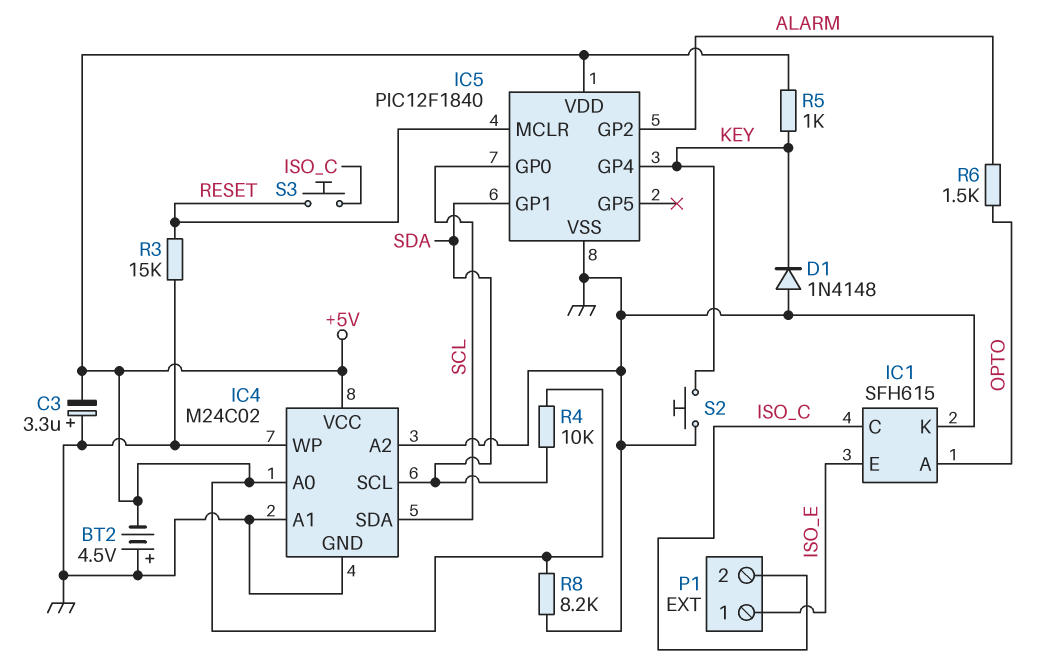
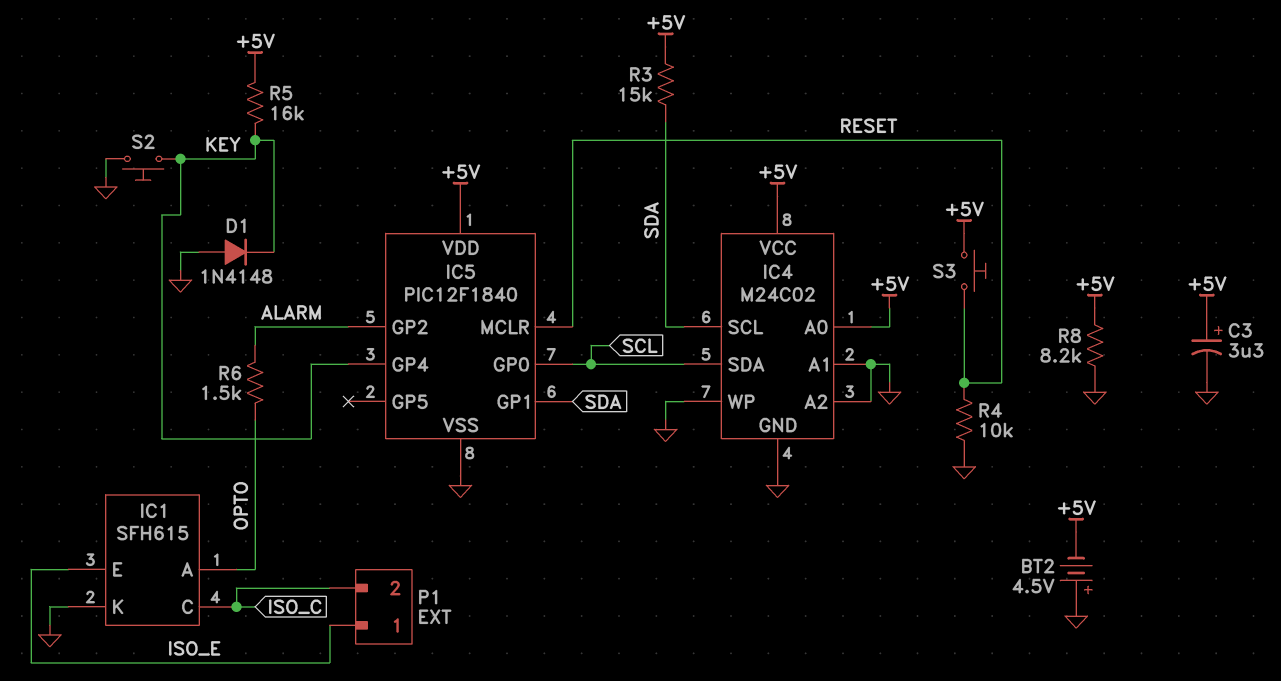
C3: 3.3uF (plus GND, minus +5V) -> 3.3uF (plus +5V, minus GND)
R3: 15k (GND, RESET) -> 15k (+5V, SDA)
R4: 10k (+5V, SDA) -> 10k (GND, RESET)
R5: 1k (+5V, KEY) -> 16k (+5V, KEY)
S3: button (ISO_C, RESET) -> button (+5V, RESET)

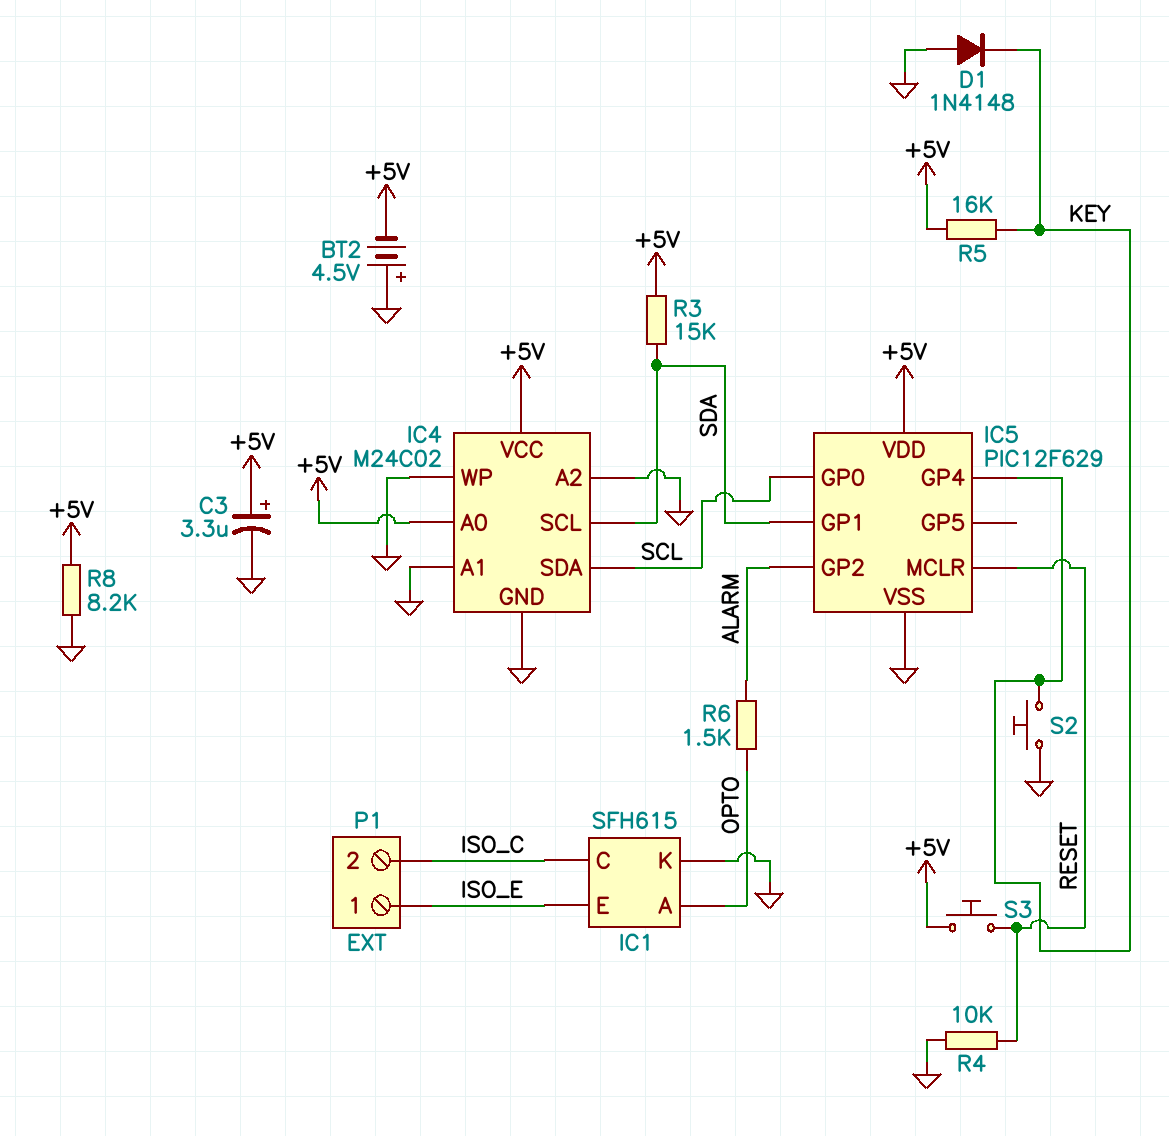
IC5: PIC12F1840 -> PIC12F629

